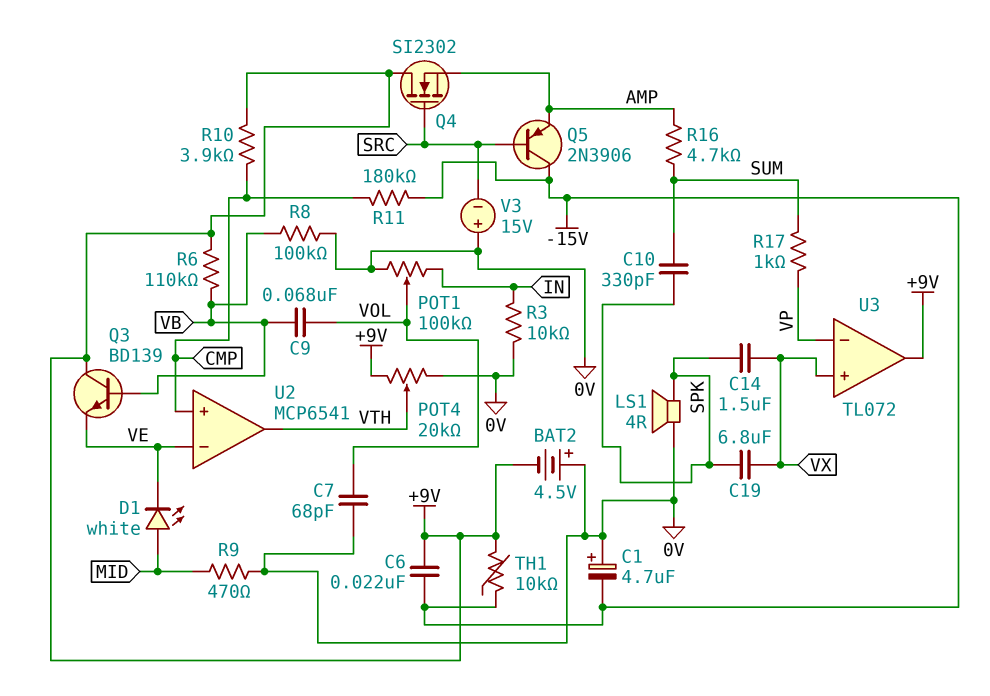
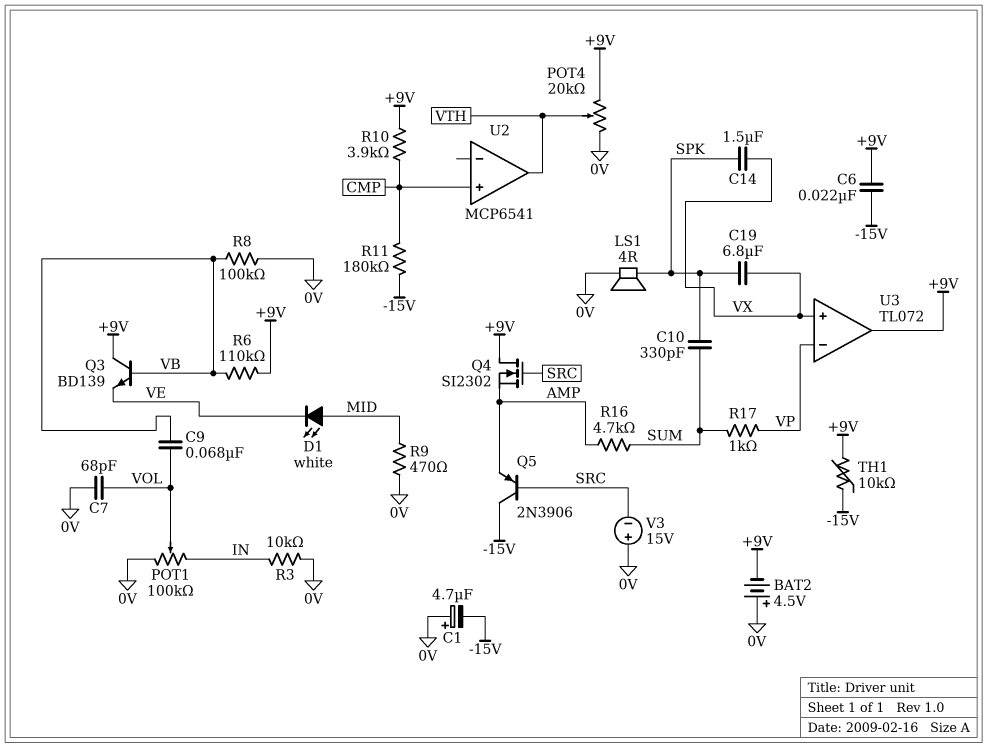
U2 pin in-: VE -> none

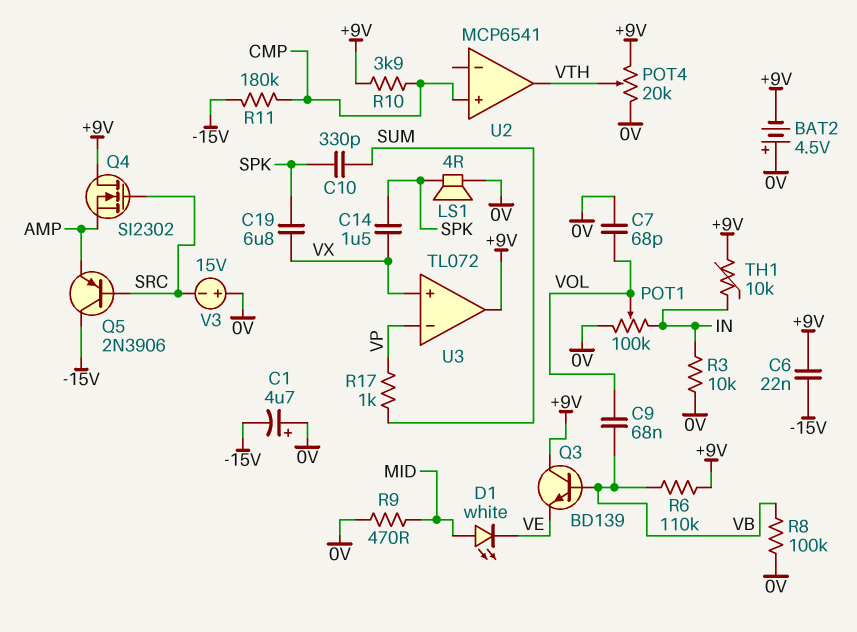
R16: 4.7k (AMP, SUM) -> none
TH1: 10k (+9V, -15V) -> 10k (+9V, IN)

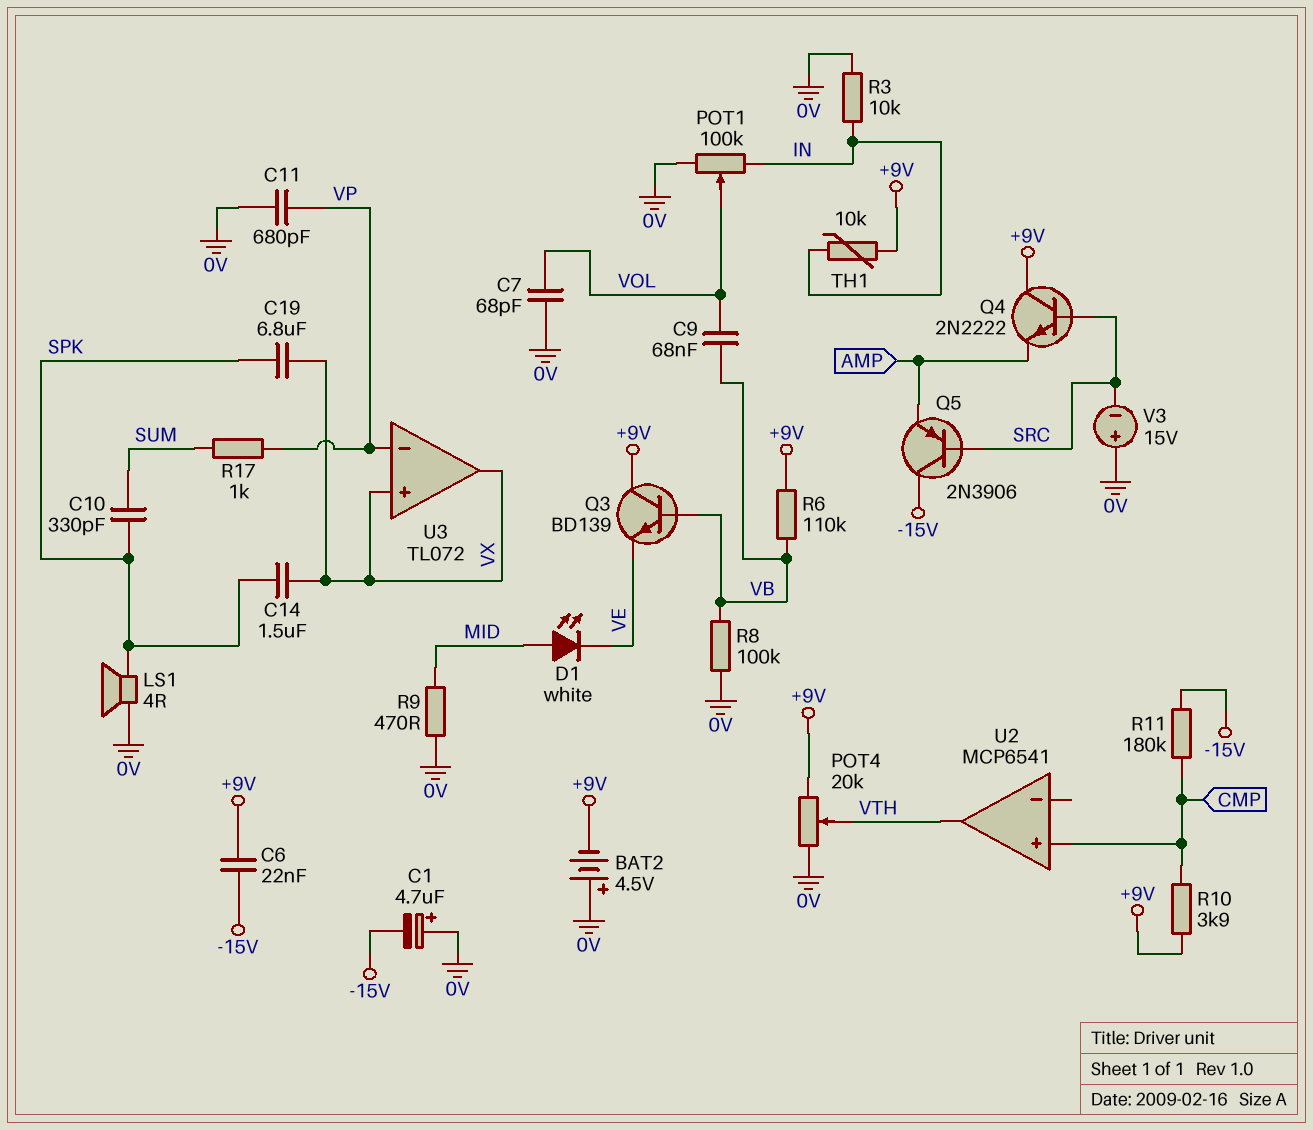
C11: none -> 680pF (0V, VP)
Q4: NMOS SI2302 (G SRC, D +9V, S AMP) -> NPN 2N2222 (B SRC, C +9V, E AMP)
U3 pin out: +9V -> VX

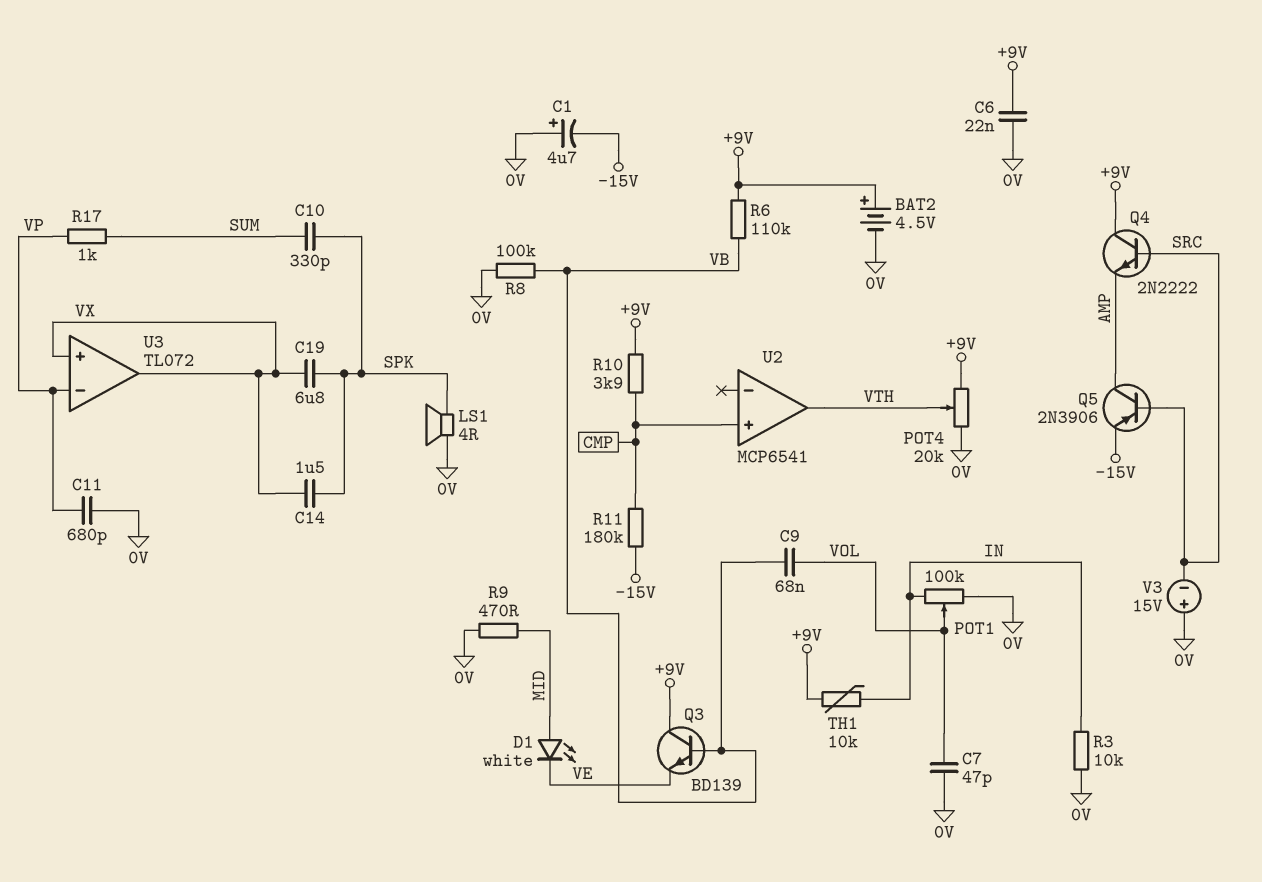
BAT2: 4.5V (plus 0V, minus +9V) -> 4.5V (plus +9V, minus 0V)
C6: 22nF (+9V, -15V) -> 22nF (+9V, 0V)
C7: 68pF (0V, VOL) -> 47pF (0V, VOL)
Q5: PNP 2N3906 (B SRC, C -15V, E AMP) -> PNP 2N3906 (B SRC, C AMP, E -15V)

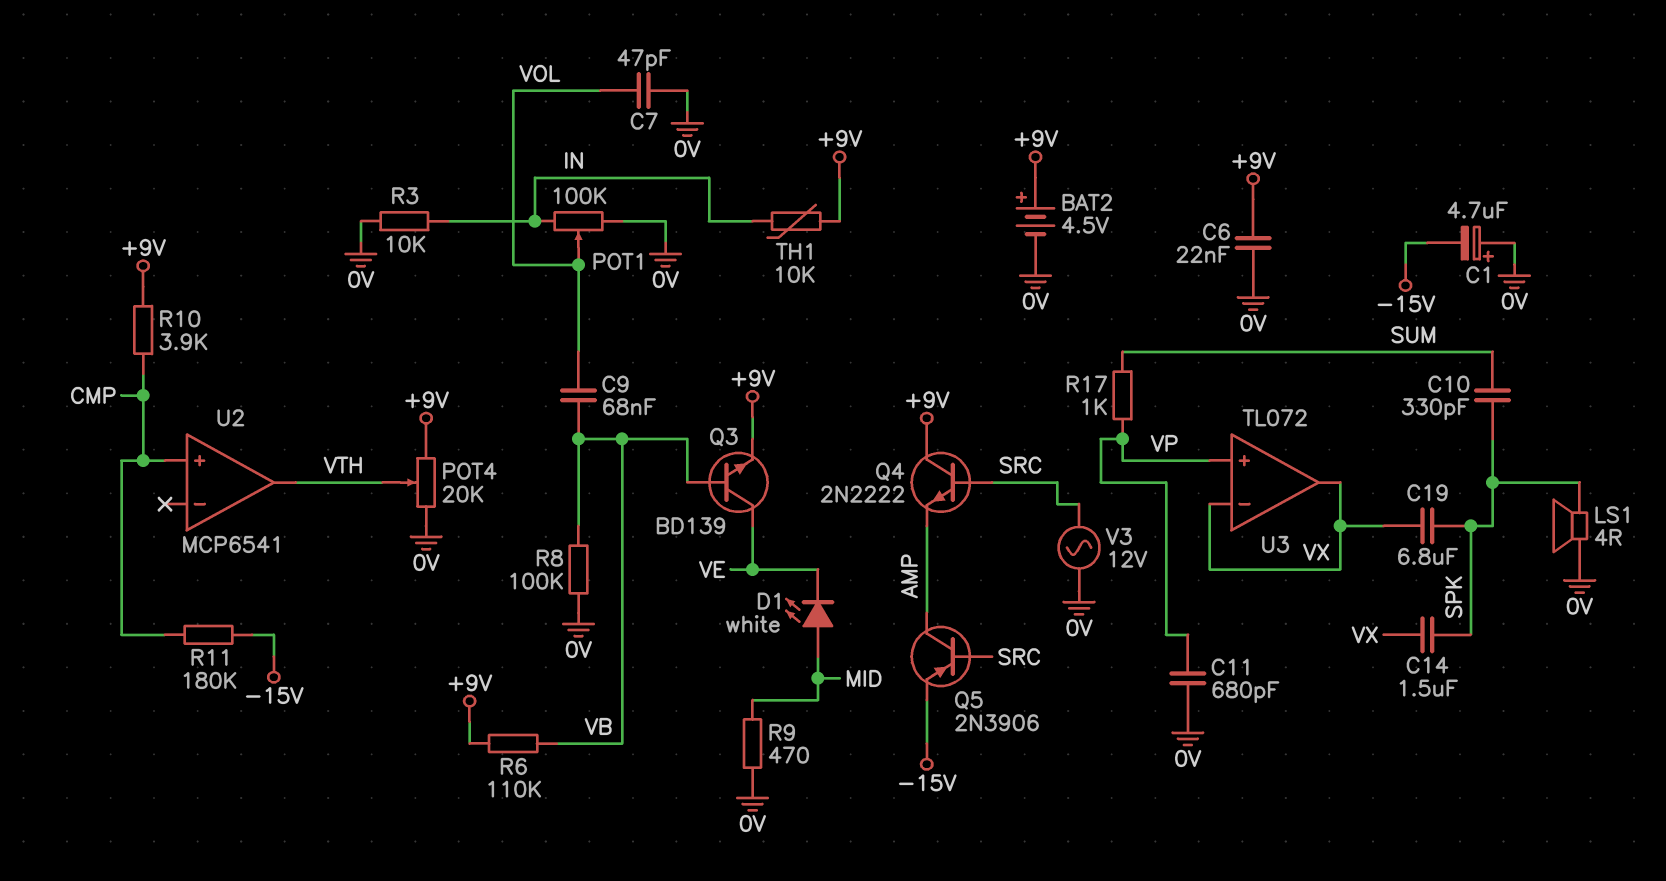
Q3: NPN BD139 (B VB, C +9V, E VE) -> NPN BD139 (B VB, C VE, E +9V)
U3 pin in+: VX -> VP
U3 pin in-: VP -> VX
V3: 15V (plus 0V, minus SRC) -> AC 12V (0V, SRC)

